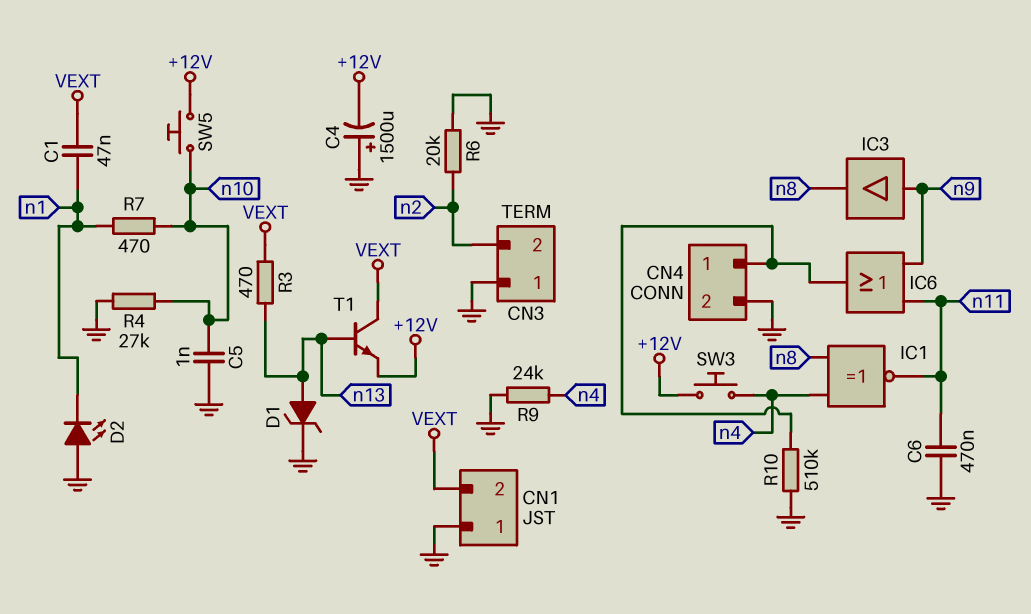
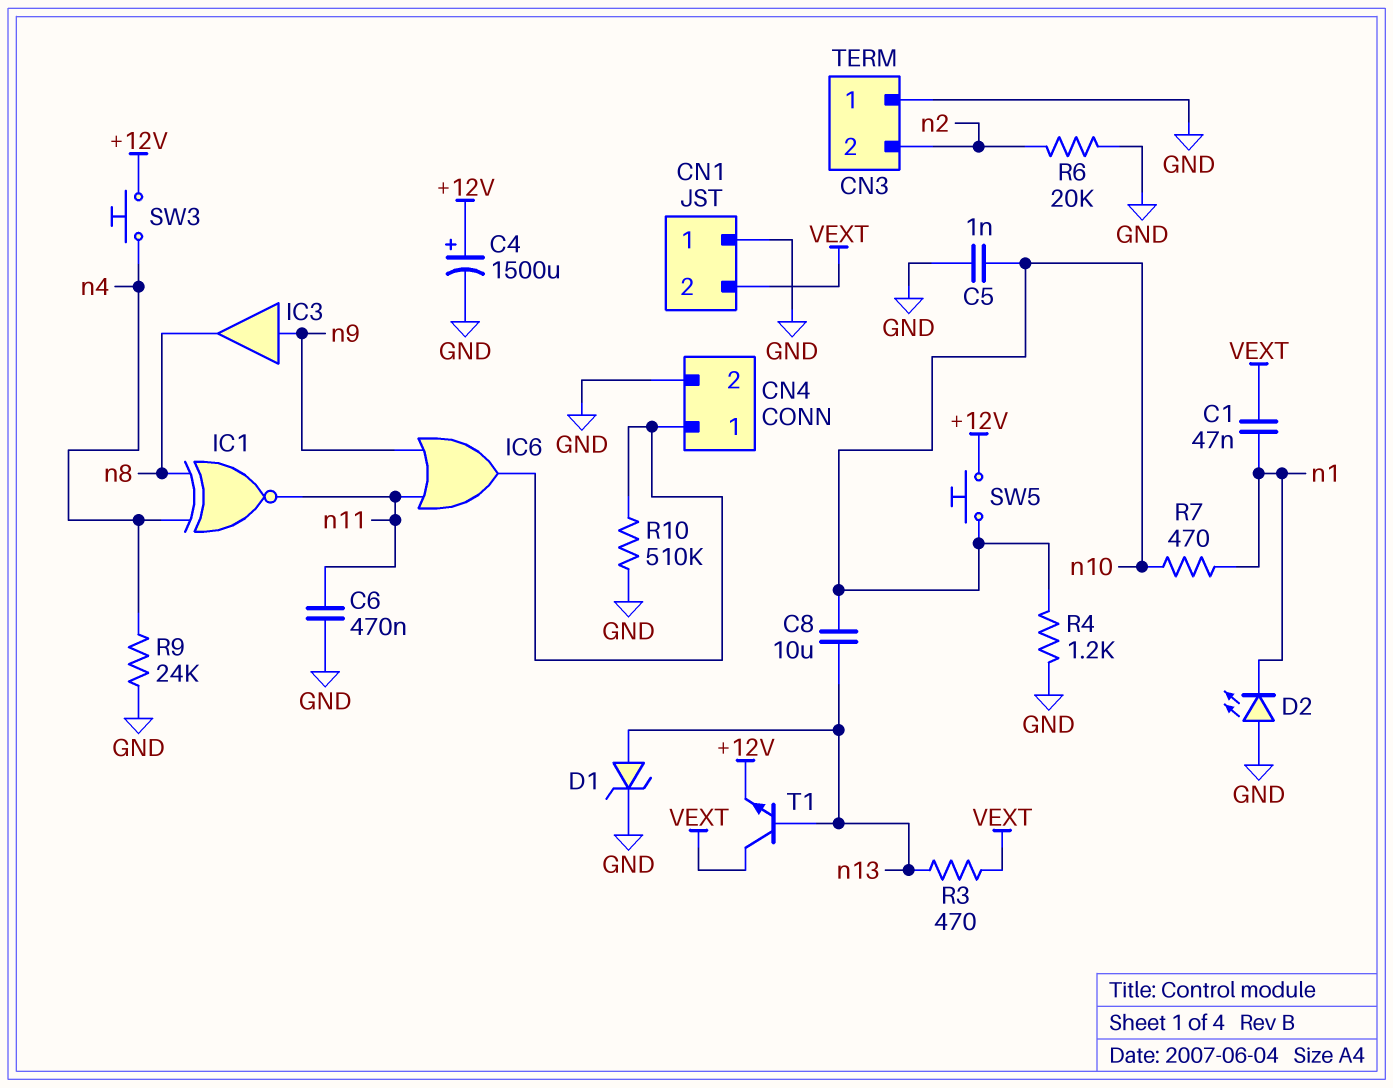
C4: 1500uF (plus GND, minus +12V) -> 1500uF (plus +12V, minus GND)
C8: none -> 10uF (n10, n13)
R4: 27k (GND, n10) -> 1.2k (GND, n10)

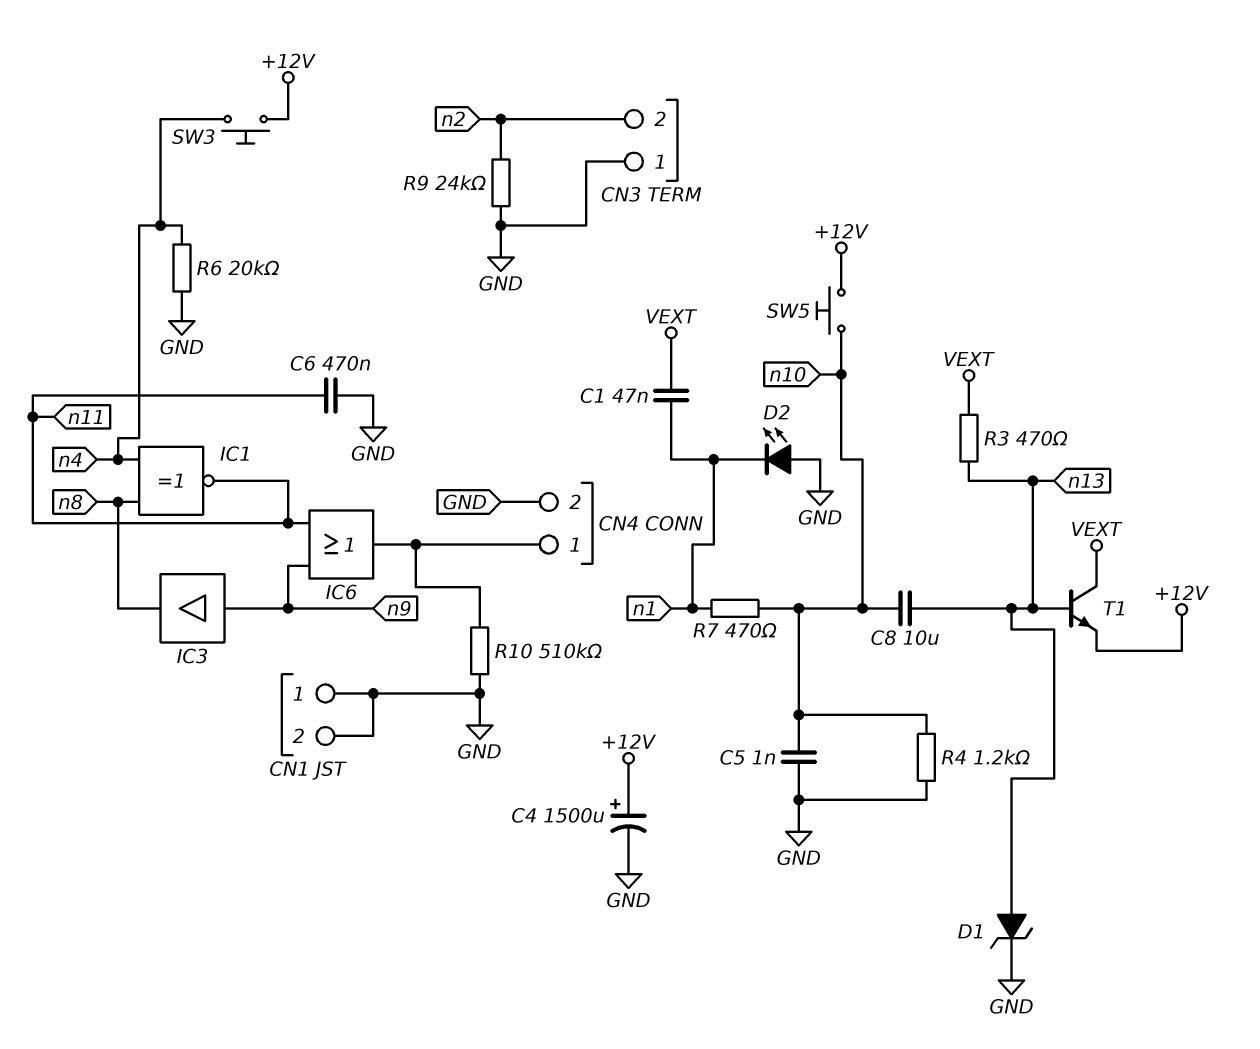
CN1 pin 2: VEXT -> GND
R6: 20k (GND, n2) -> 20k (GND, n4)
R9: 24k (GND, n4) -> 24k (GND, n2)

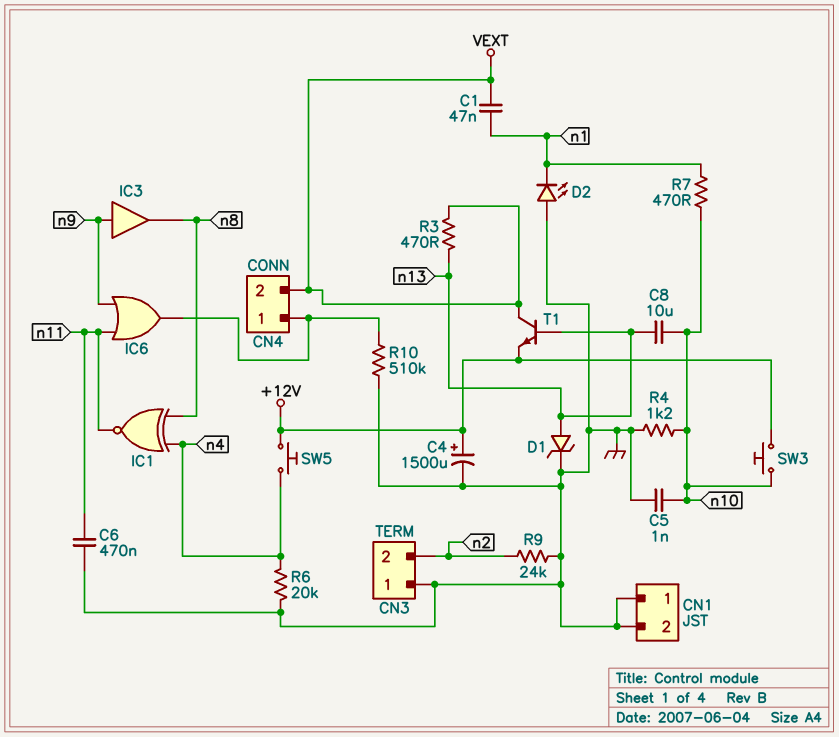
CN4 pin 2: GND -> VEXT
SW3: button (+12V, n4) -> button (+12V, n10)
SW5: button (+12V, n10) -> button (+12V, n4)

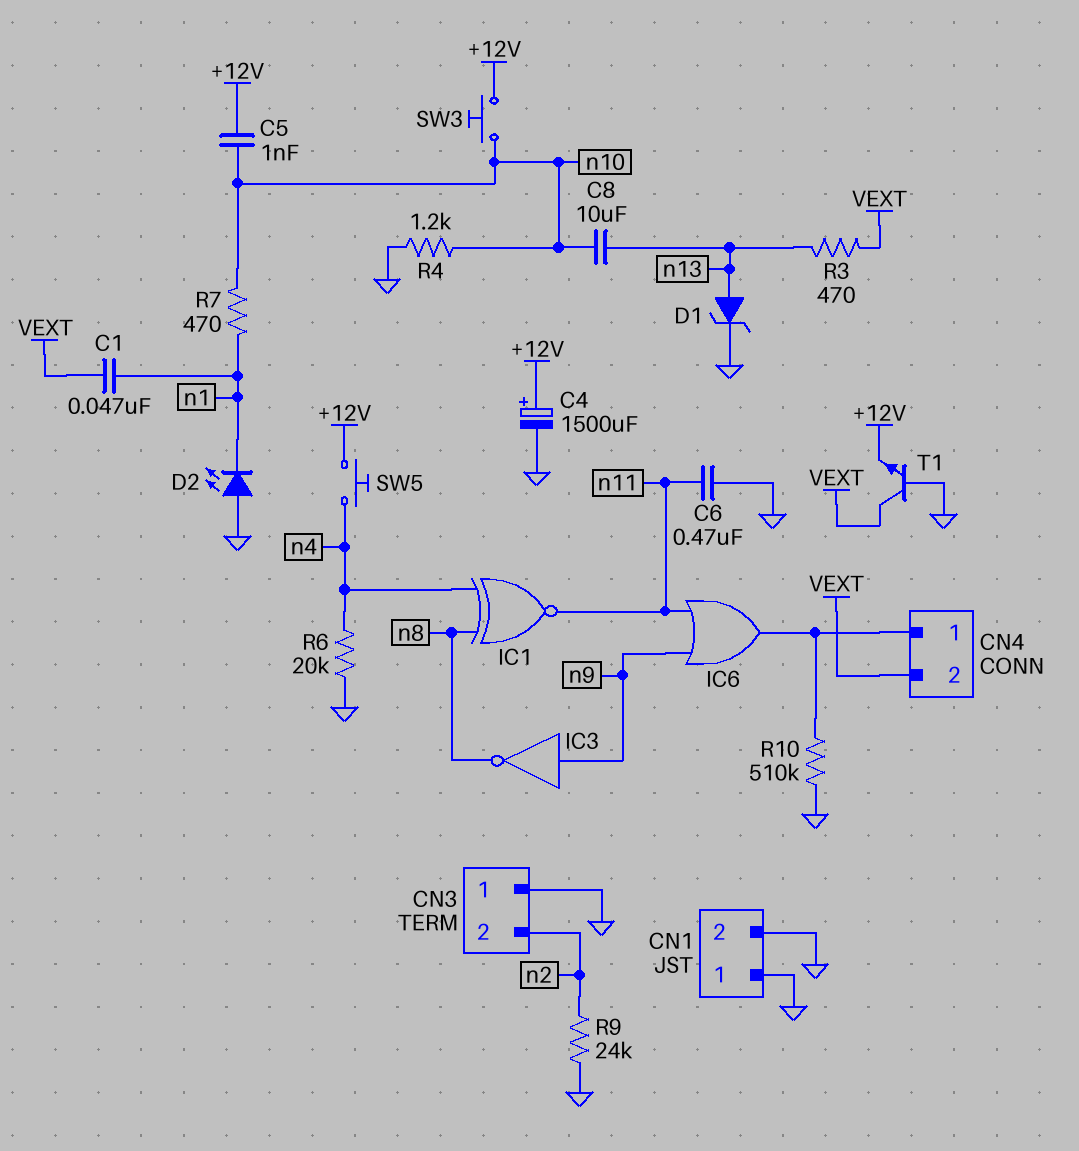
C5: 1nF (GND, n10) -> 1nF (+12V, n10)
IC3: buffer (in n9, out n8) -> NOT (in n9, out n8)
T1: NPN (B n13, C VEXT, E +12V) -> NPN (B GND, C VEXT, E +12V)

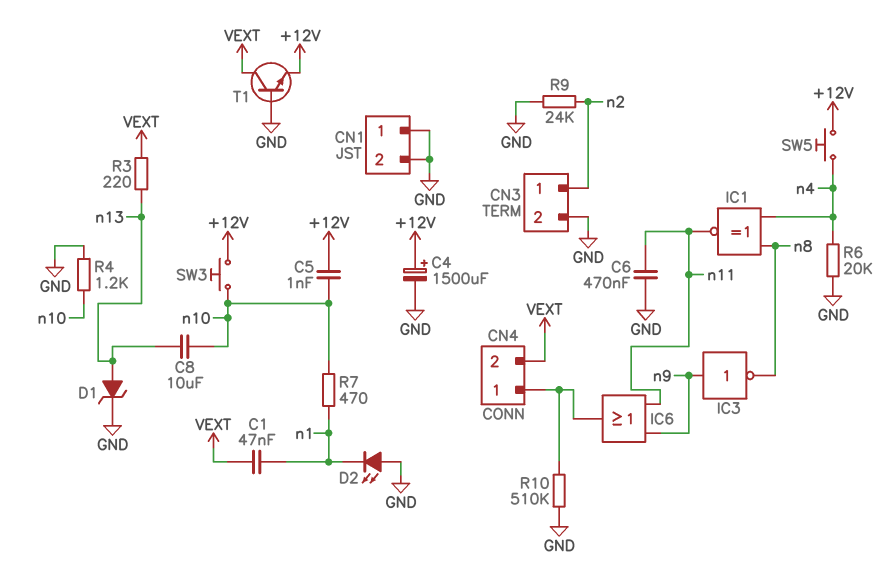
CN3 pin 1: GND -> n2
CN3 pin 2: n2 -> GND
R3: 470 (VEXT, n13) -> 220 (VEXT, n13)

